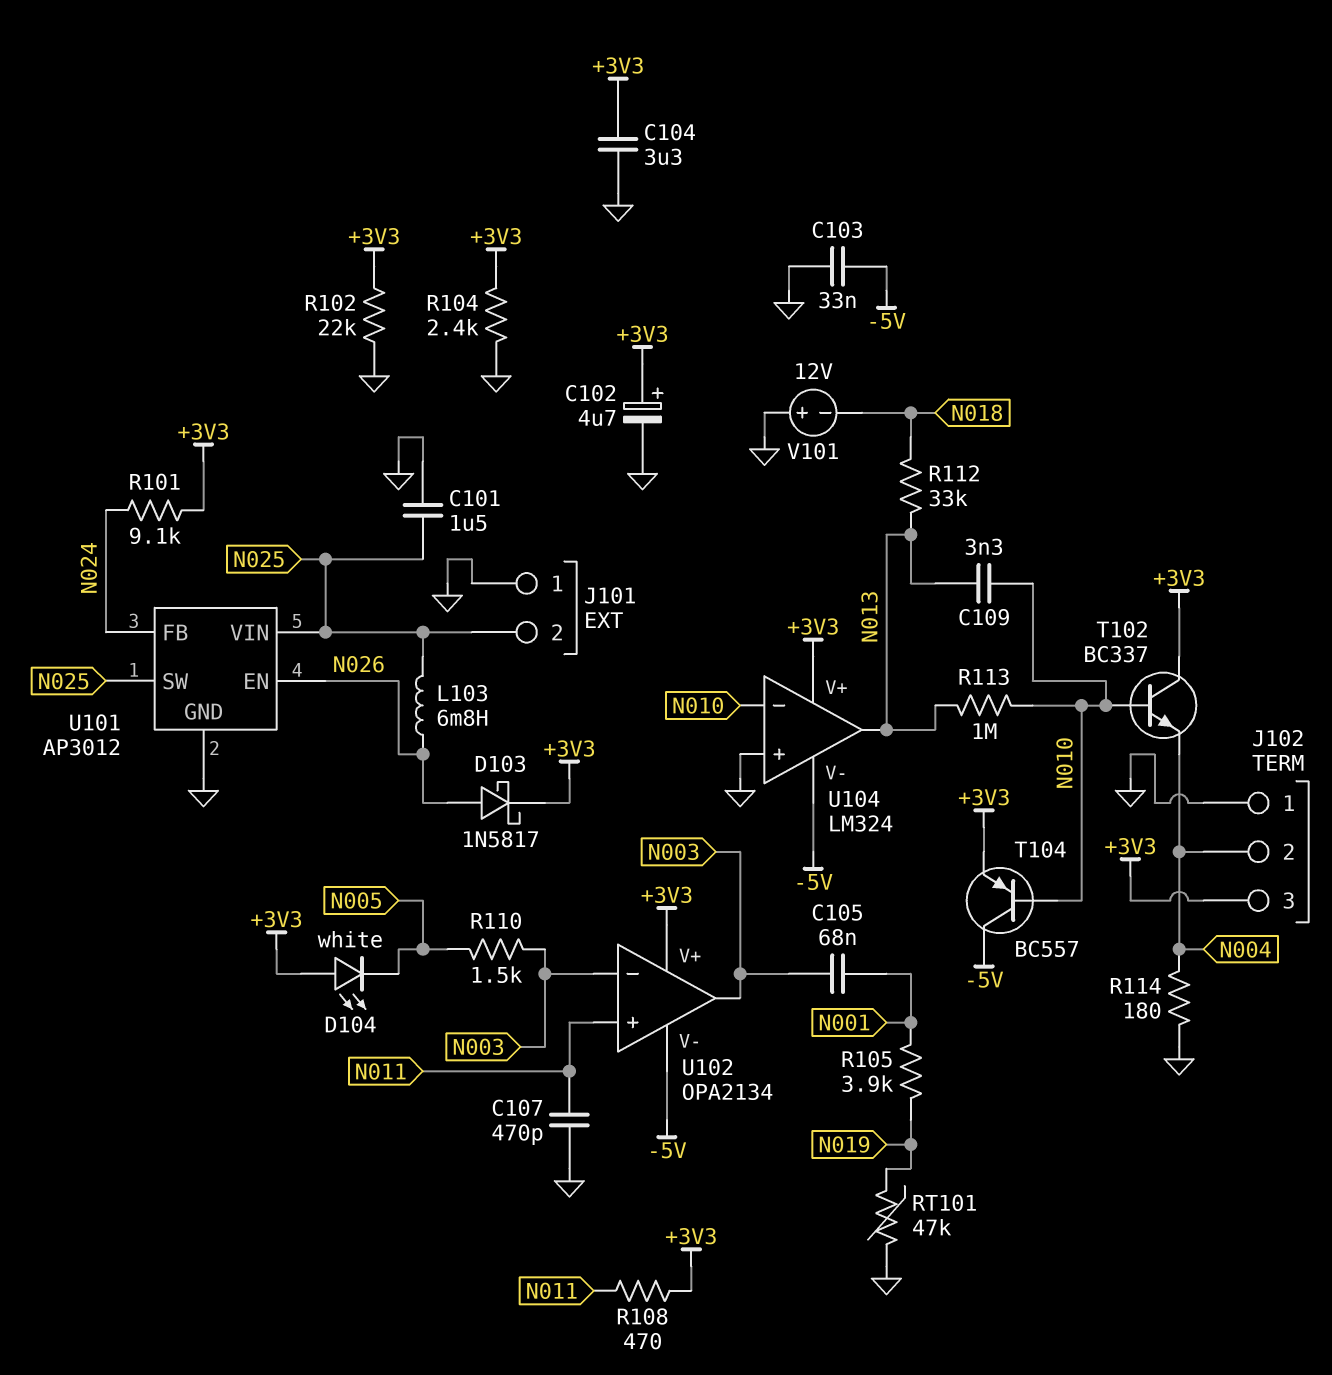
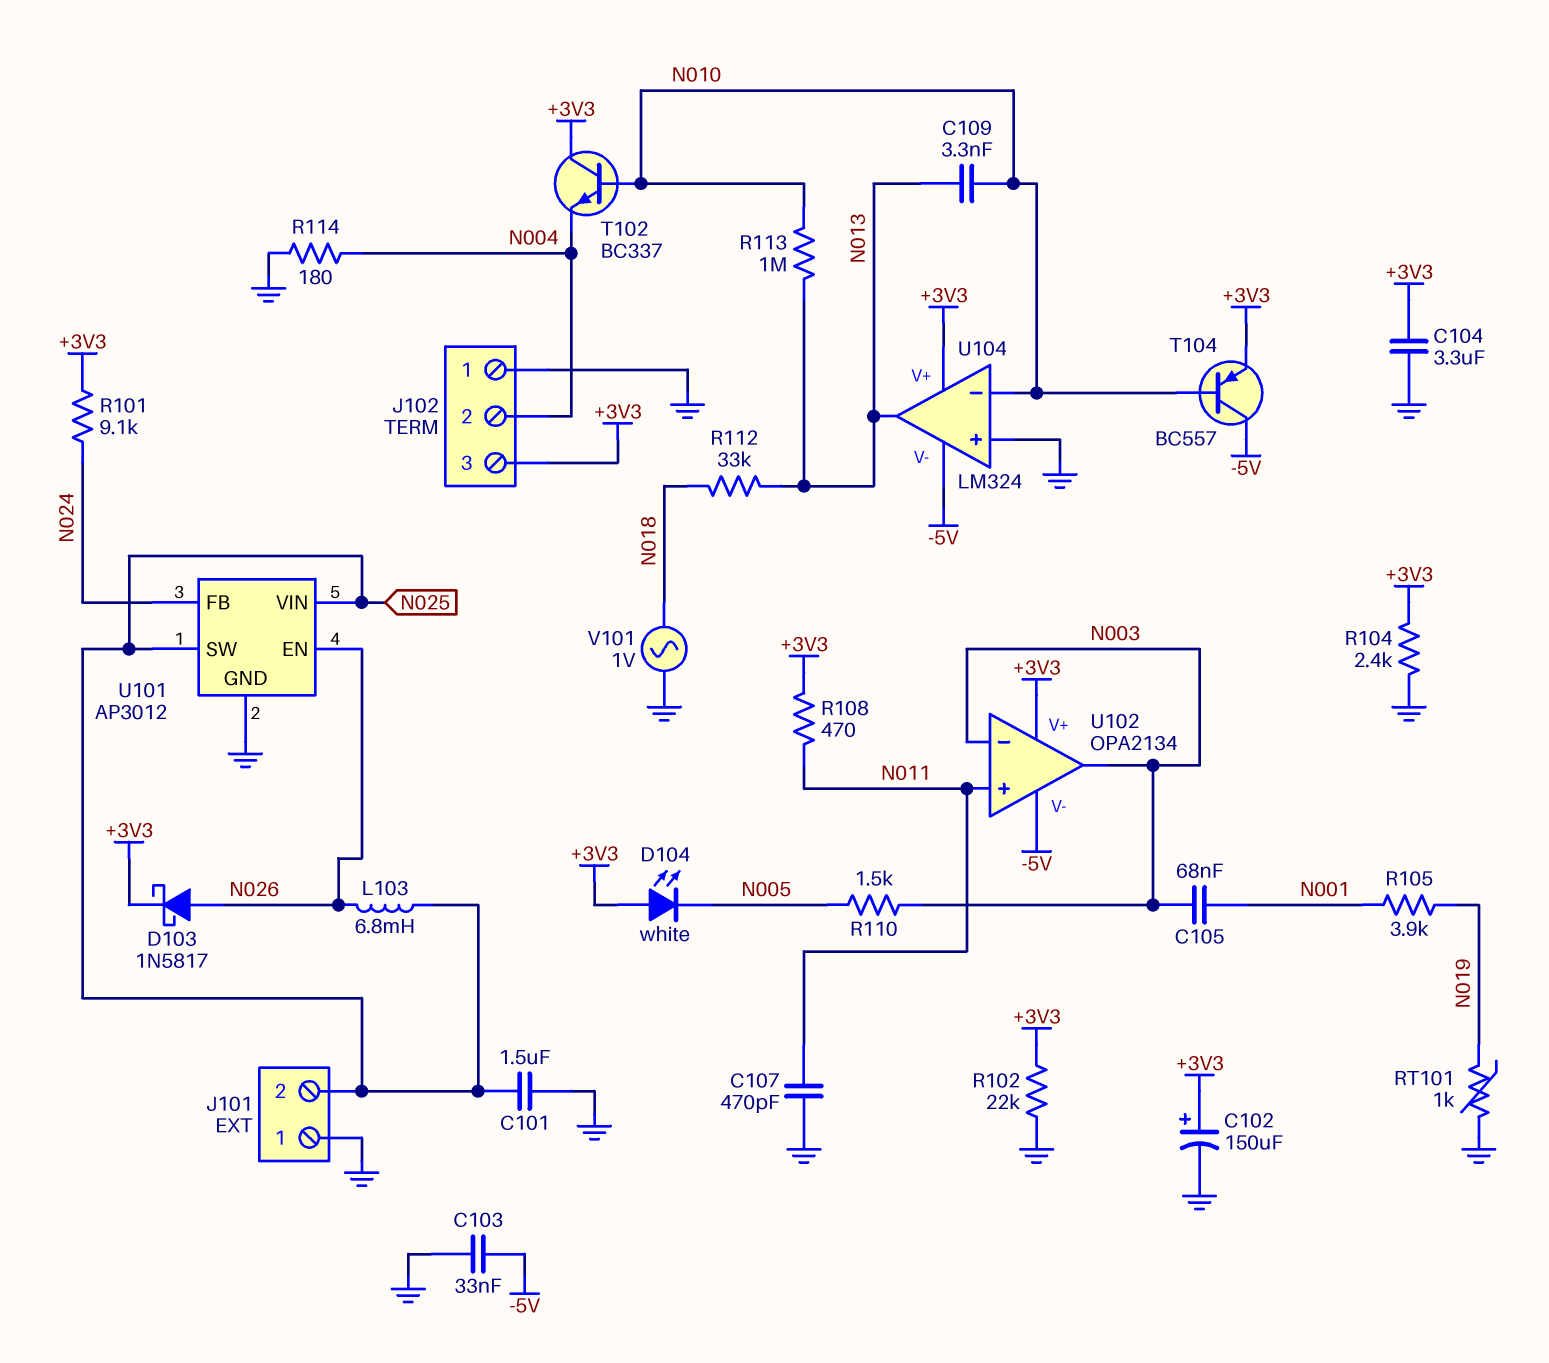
C102: 4.7uF (plus +3V3, minus GND) -> 150uF (plus +3V3, minus GND)
RT101: 47k (GND, N019) -> 1k (GND, N019)
V101: 12V (plus GND, minus N018) -> AC 1V (GND, N018)

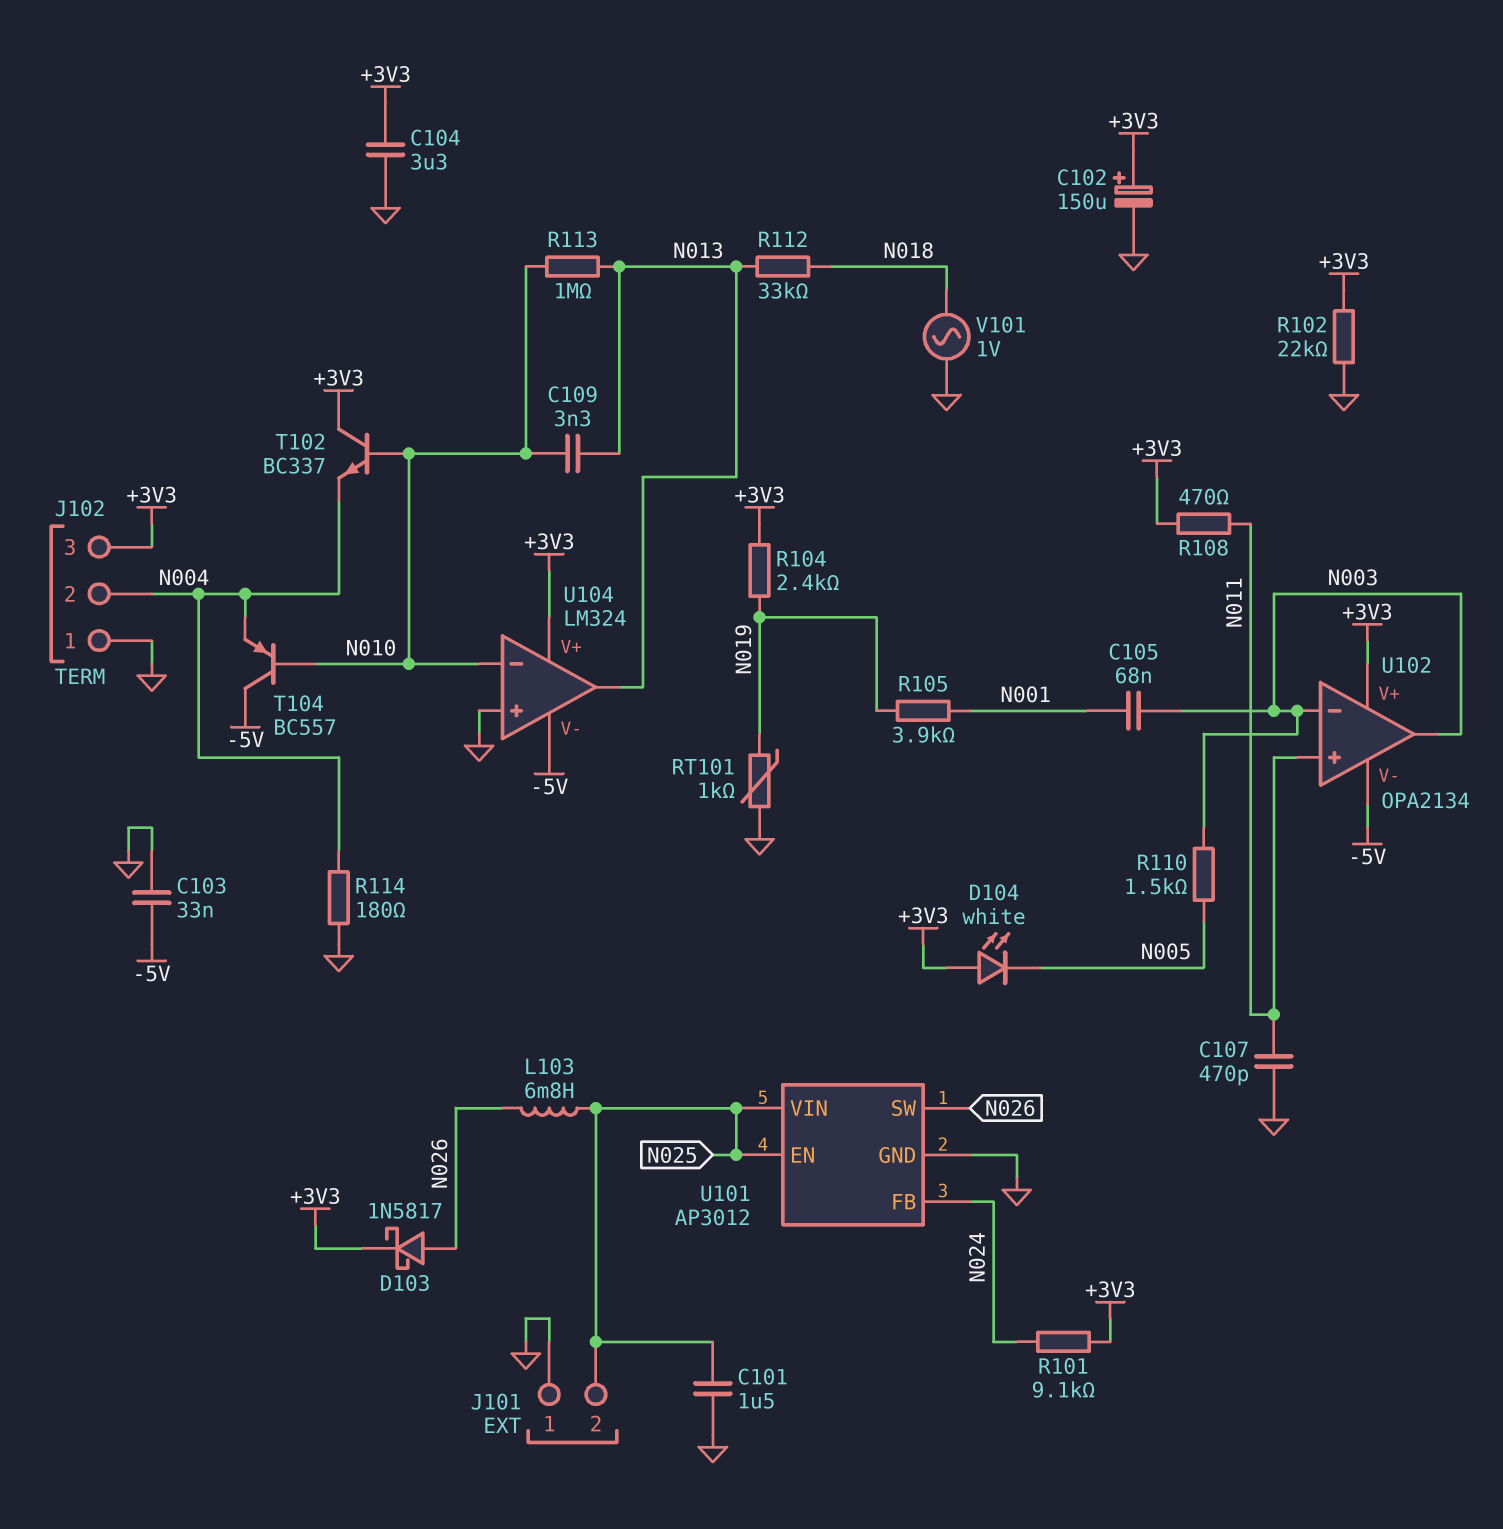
R104: 2.4k (+3V3, GND) -> 2.4k (+3V3, N019)
T104: PNP BC557 (B N010, C -5V, E +3V3) -> PNP BC557 (B N010, C -5V, E N004)
U101 pin EN: N026 -> N025
U101 pin SW: N025 -> N026

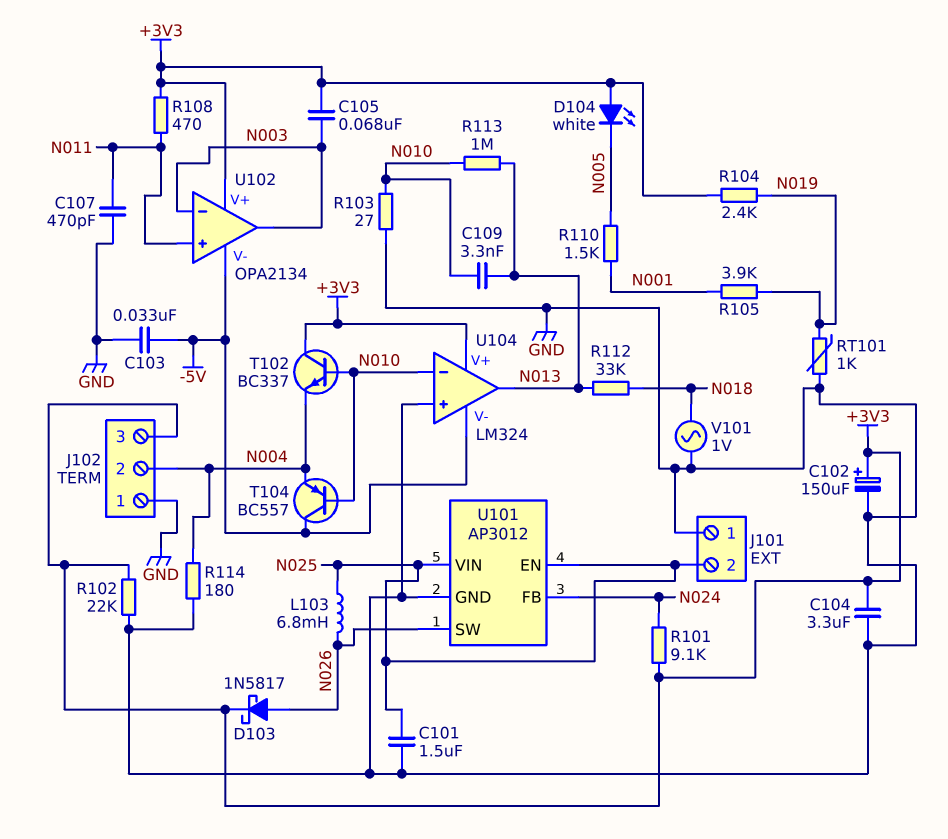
C105: 68nF (N001, N003) -> 68nF (+3V3, N003)
R103: none -> 27 (GND, N010)
R110: 1.5k (N003, N005) -> 1.5k (N001, N005)

